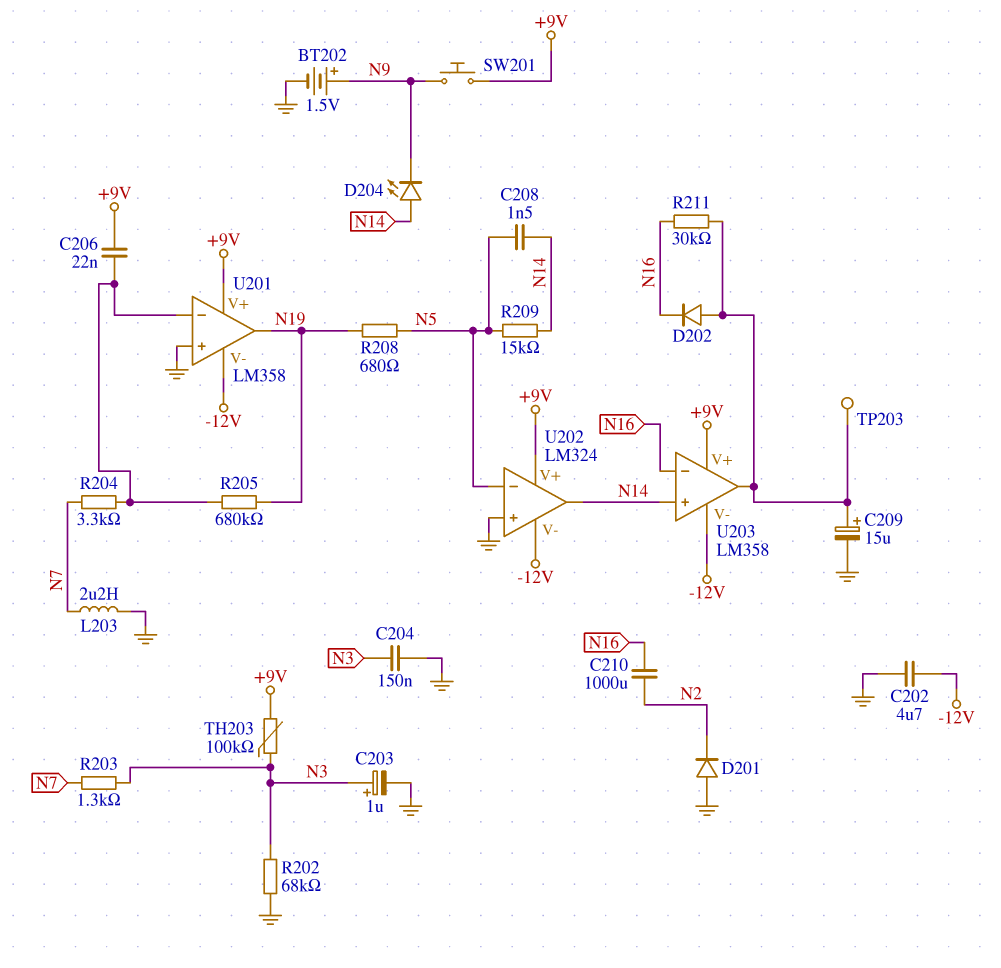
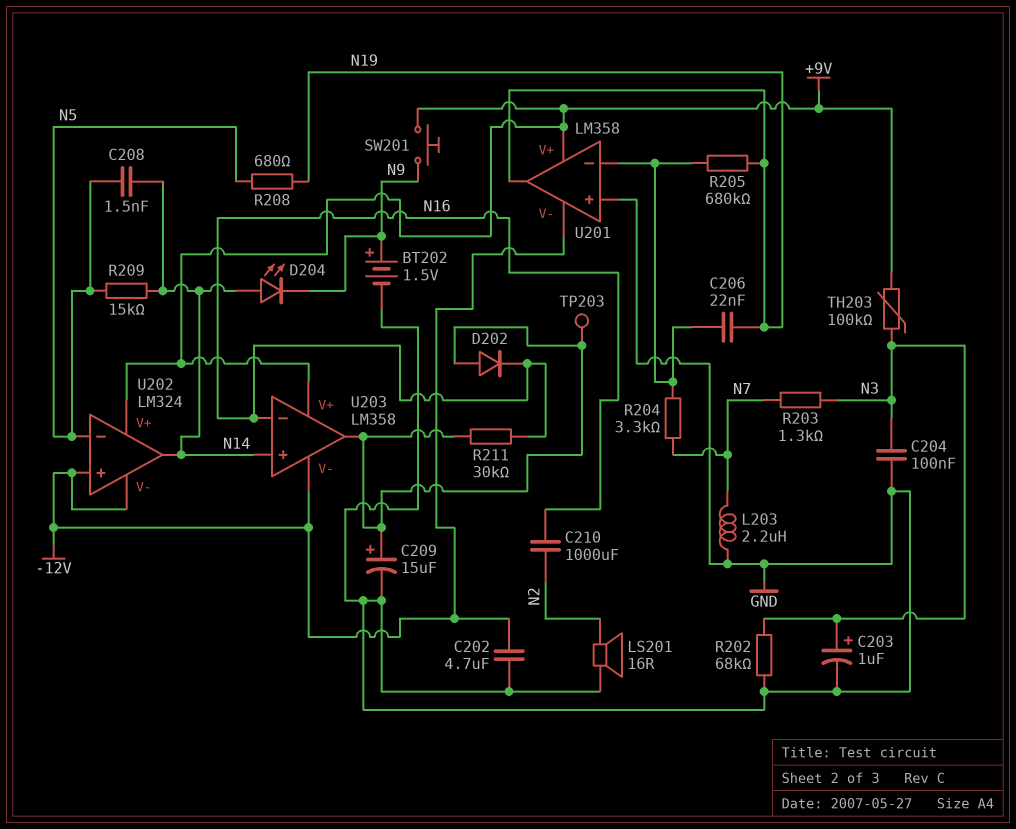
C204: 150nF (GND, N3) -> 100nF (GND, N3)
C206: 22nF (+9V, U201/in-) -> 22nF (N19, U201/in-)
D201: diode (A GND, K N2) -> none
LS201: none -> speaker 16R (GND, N2)
U202 pin in+: GND -> -12V

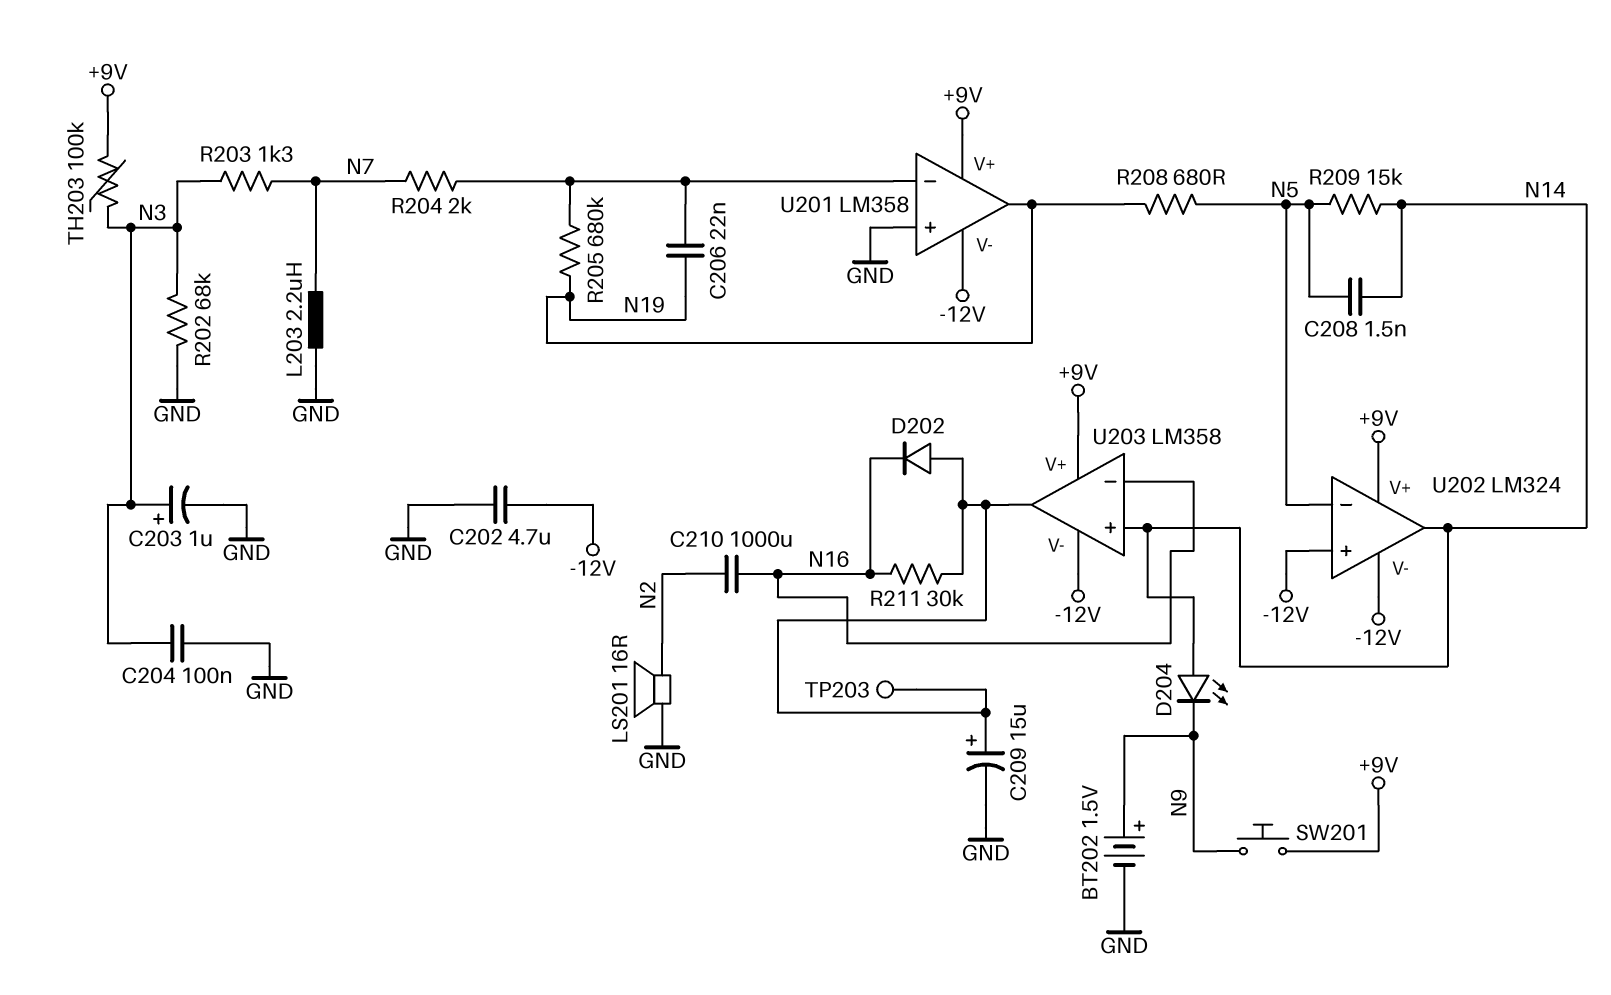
R204: 3.3k (N7, U201/in-) -> 2k (N7, U201/in-)

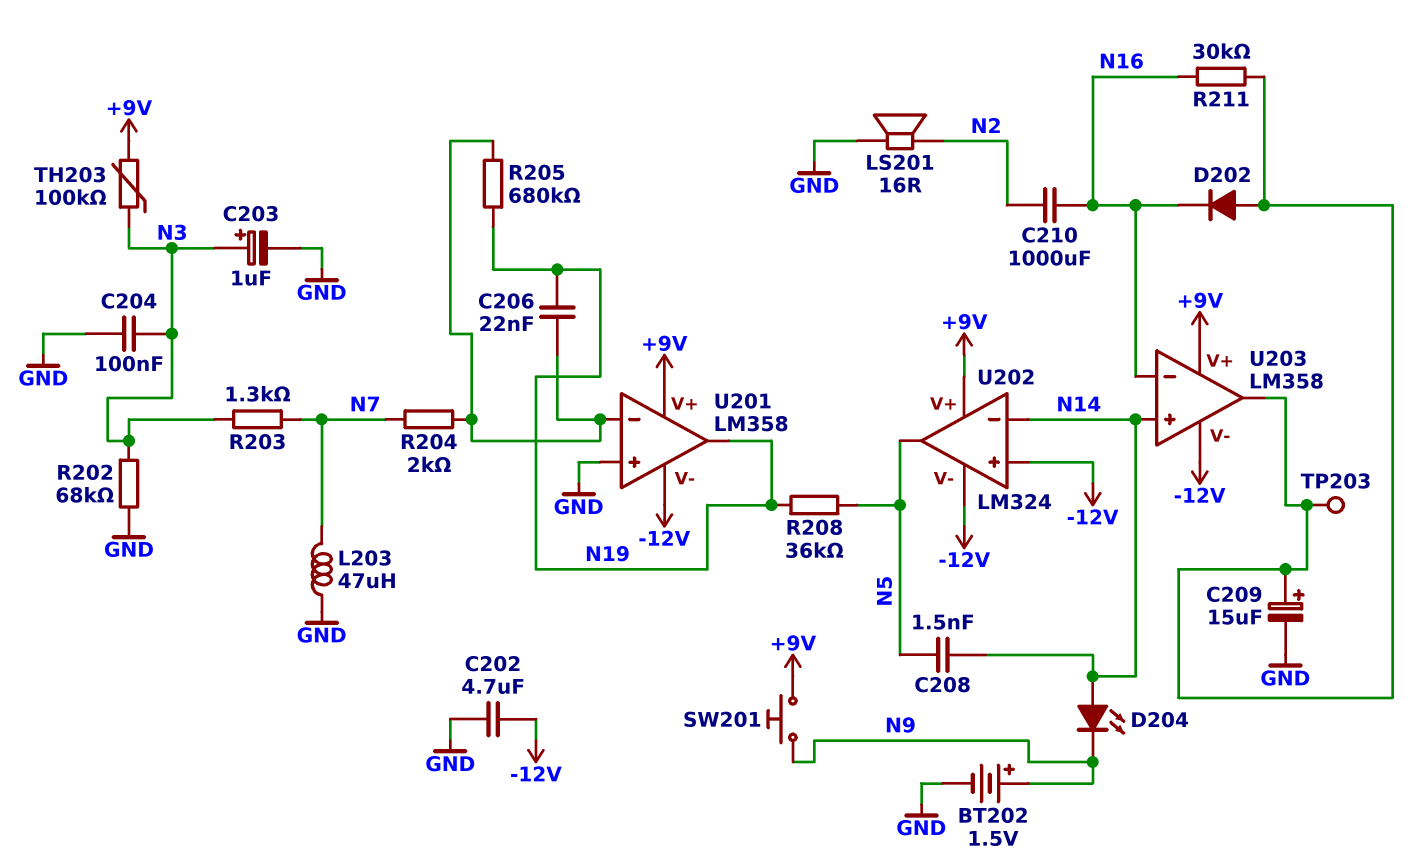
L203: 2.2uH (GND, N7) -> 47uH (GND, N7)
R208: 680 (N5, N19) -> 36k (N5, N19)
R209: 15k (N5, N14) -> none
U202 pin in-: N5 -> N14
U202 pin out: N14 -> N5

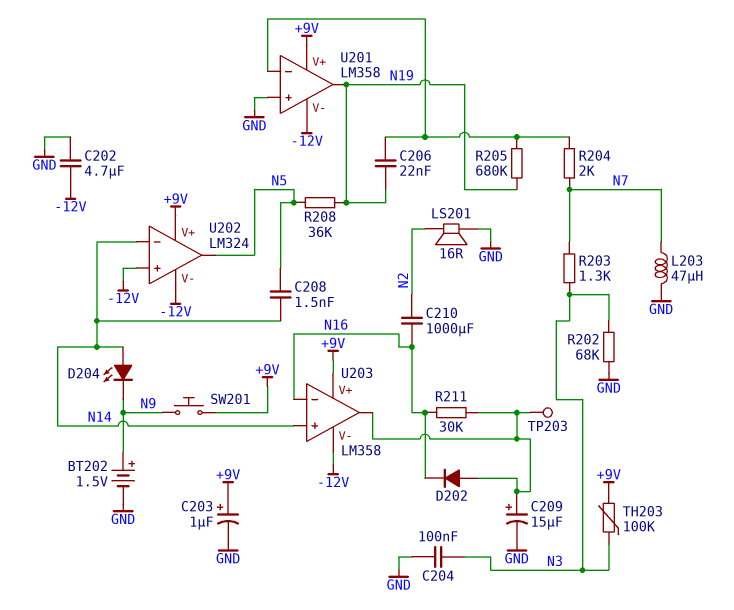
C203: 1uF (plus N3, minus GND) -> 1uF (plus +9V, minus GND)

